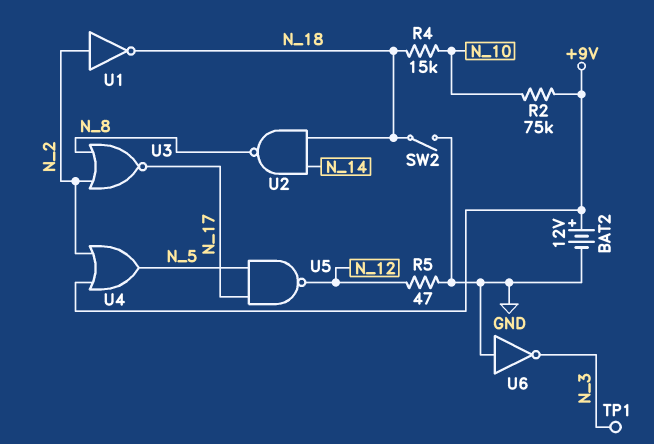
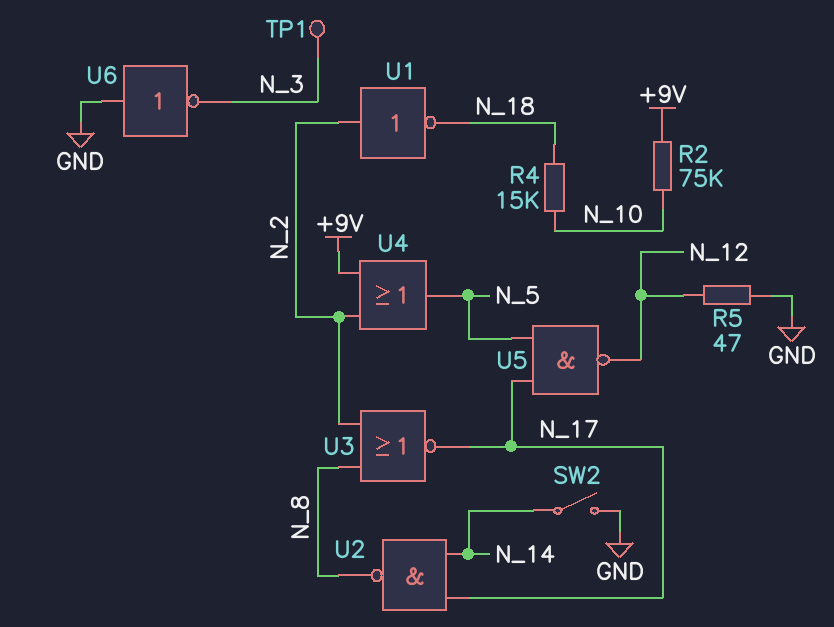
BAT2: 12V (plus +9V, minus GND) -> none
SW2: switch (GND, N_18) -> switch (GND, N_14)
U2: NAND (in N_14, in N_18, out N_8) -> NAND (in N_14, in N_17, out N_8)

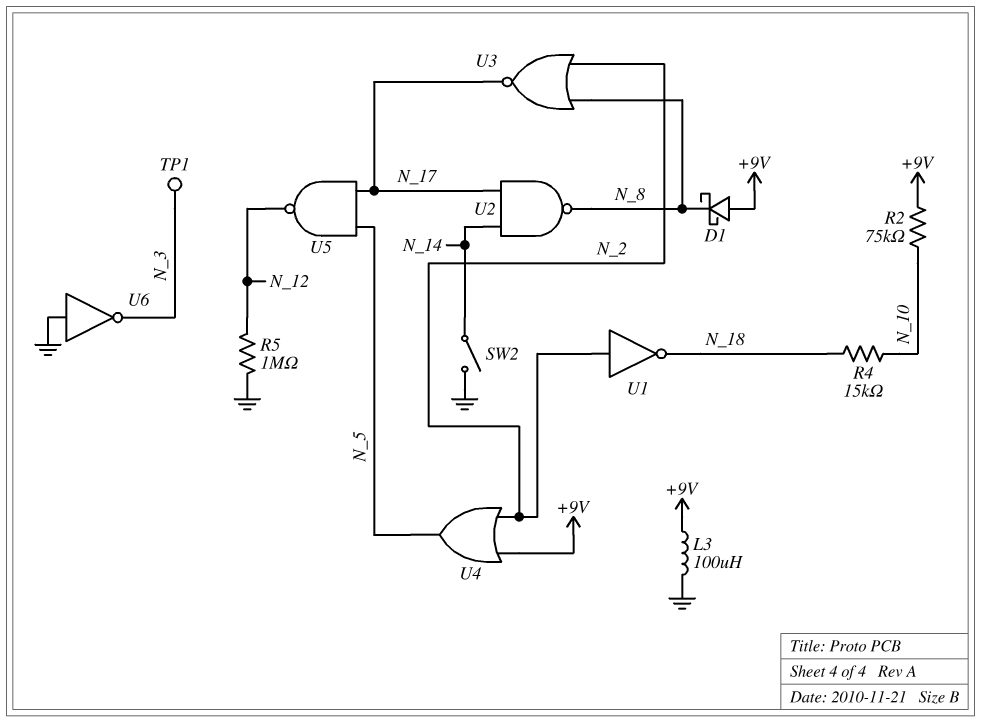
D1: none -> schottky (A +9V, K N_8)
L3: none -> 100uH (+9V, GND)
R5: 47 (GND, N_12) -> 1M (GND, N_12)

